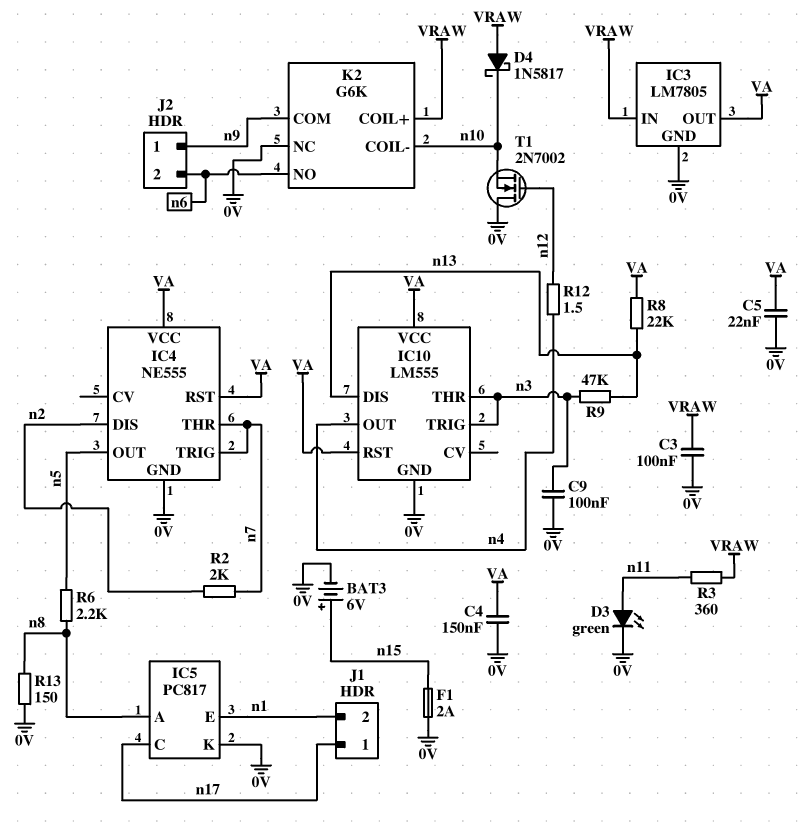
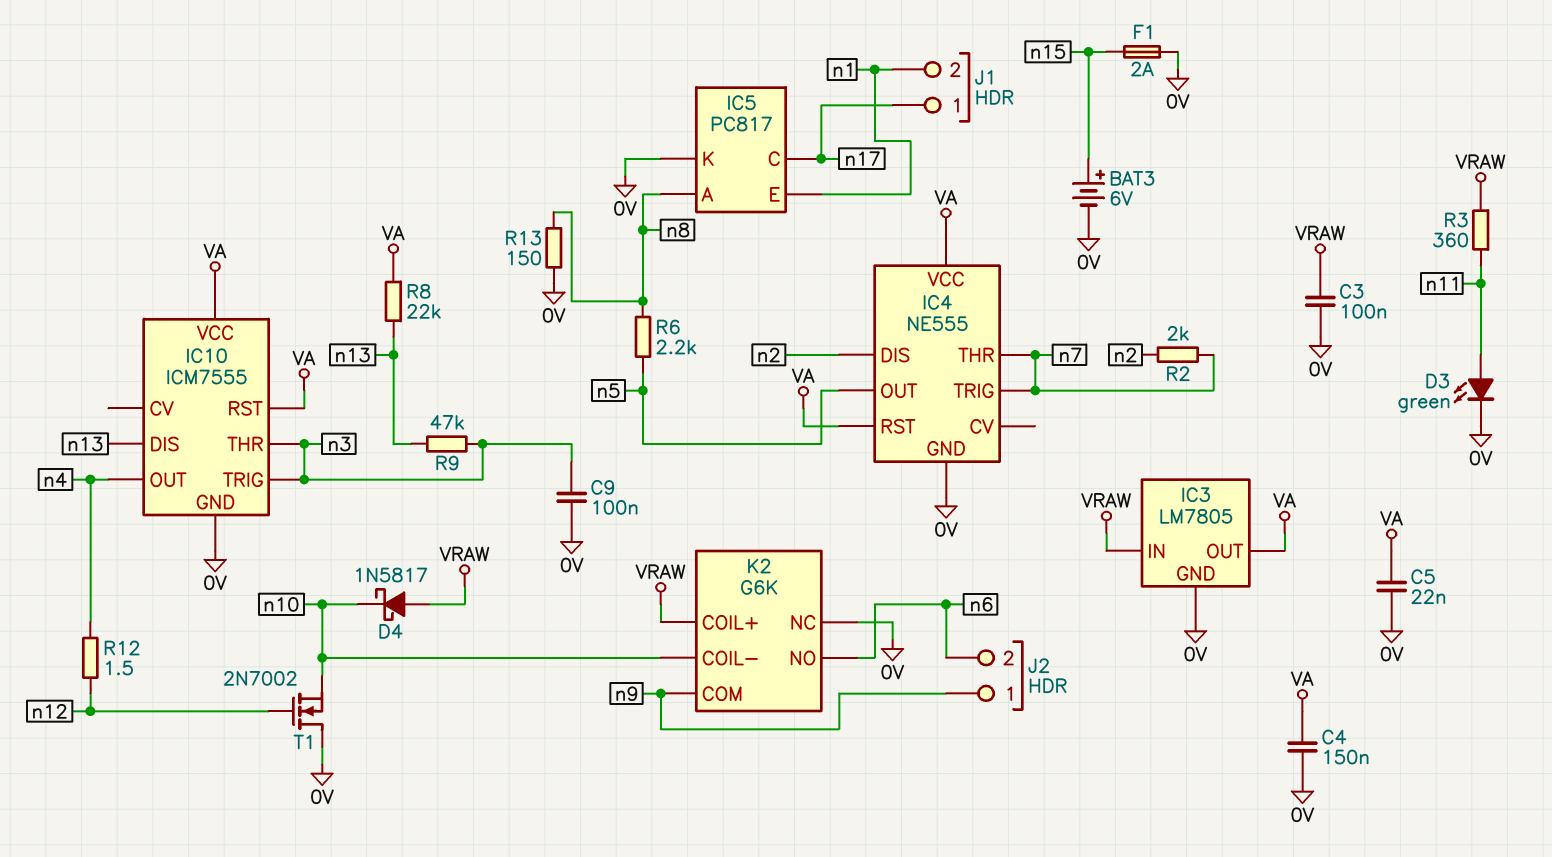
IC10: LM555 -> ICM7555

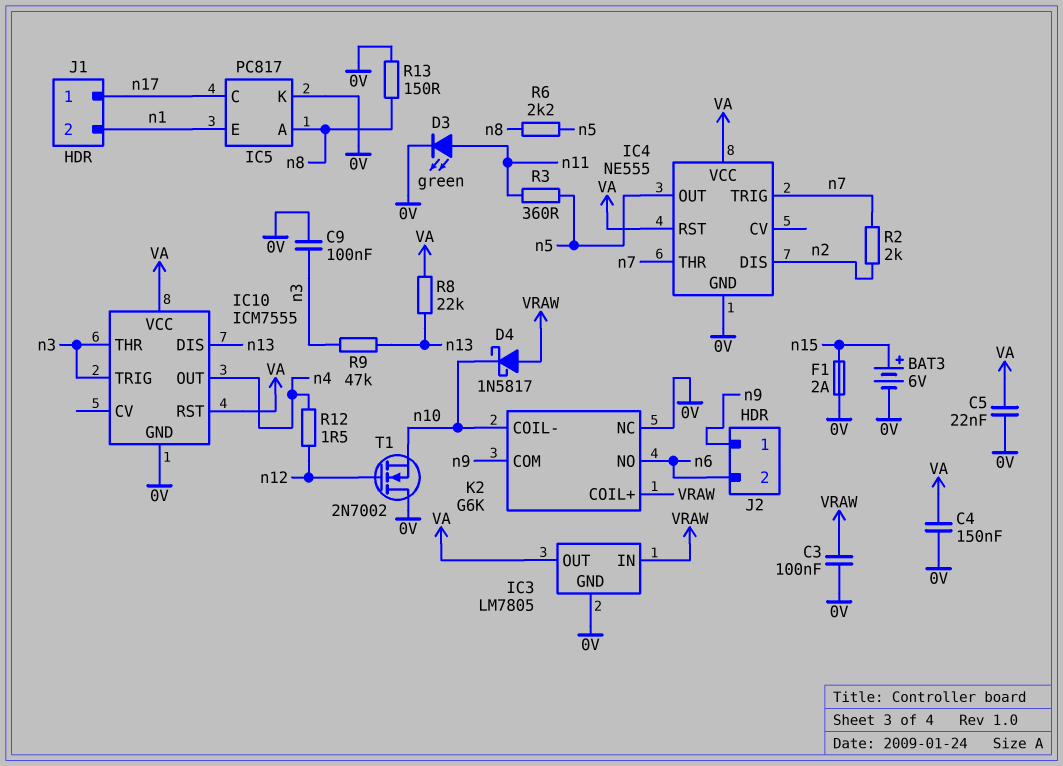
R3: 360 (VRAW, n11) -> 360 (n5, n11)

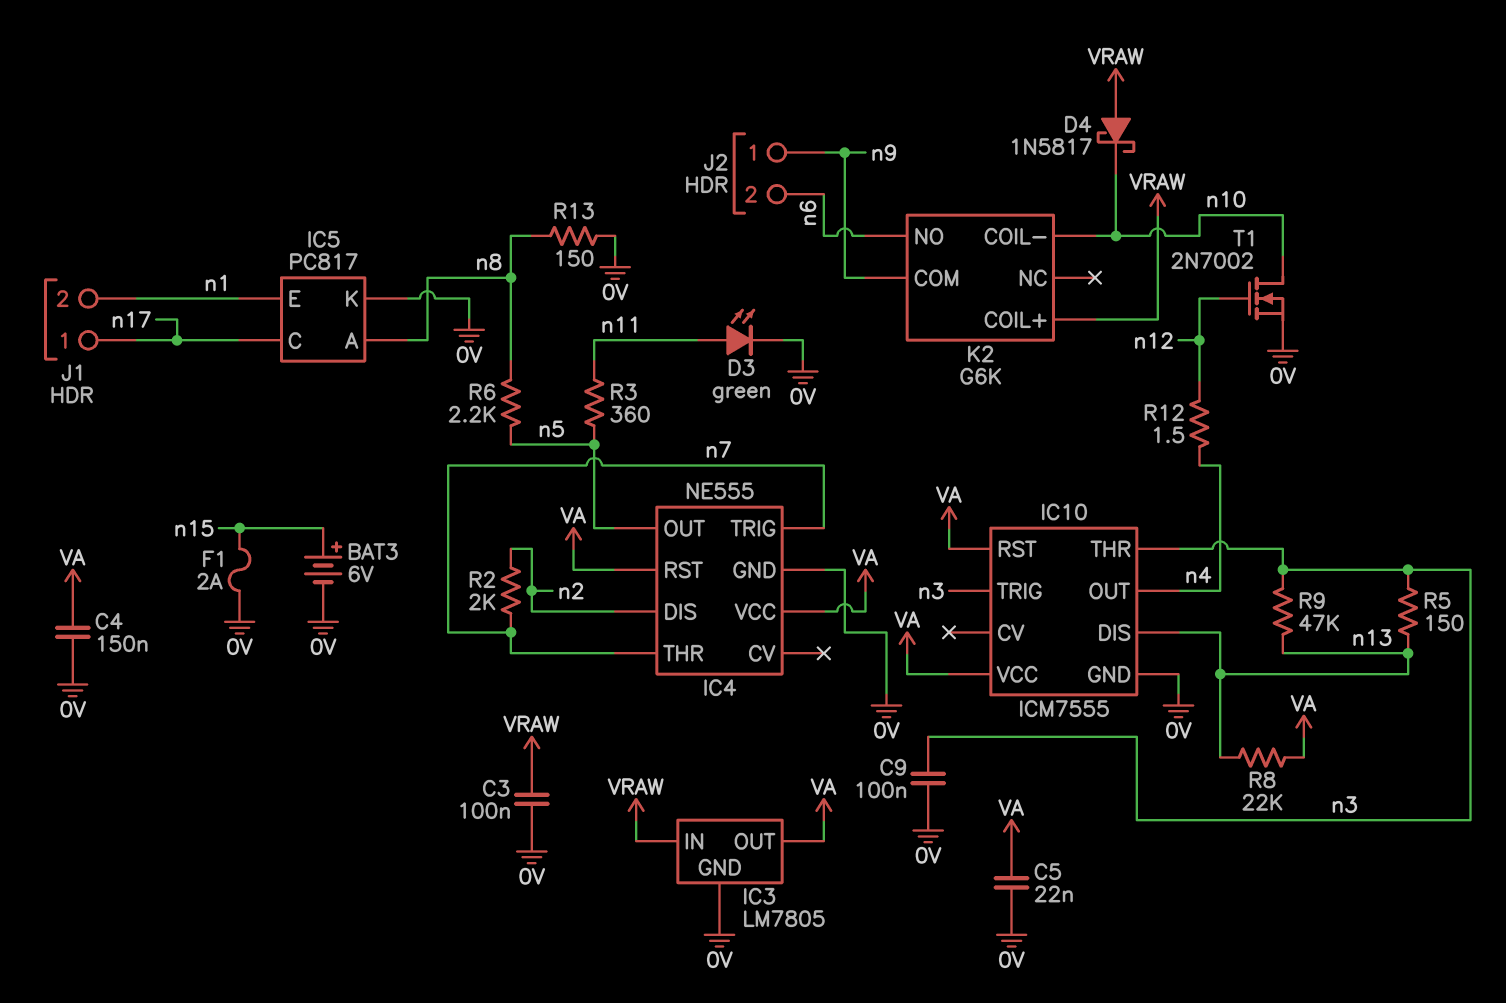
K2 pin NC: 0V -> none
R5: none -> 150 (n3, n13)
T1: NMOS 2N7002 (G n12, D 0V, S n10) -> NMOS 2N7002 (G n12, D n10, S 0V)

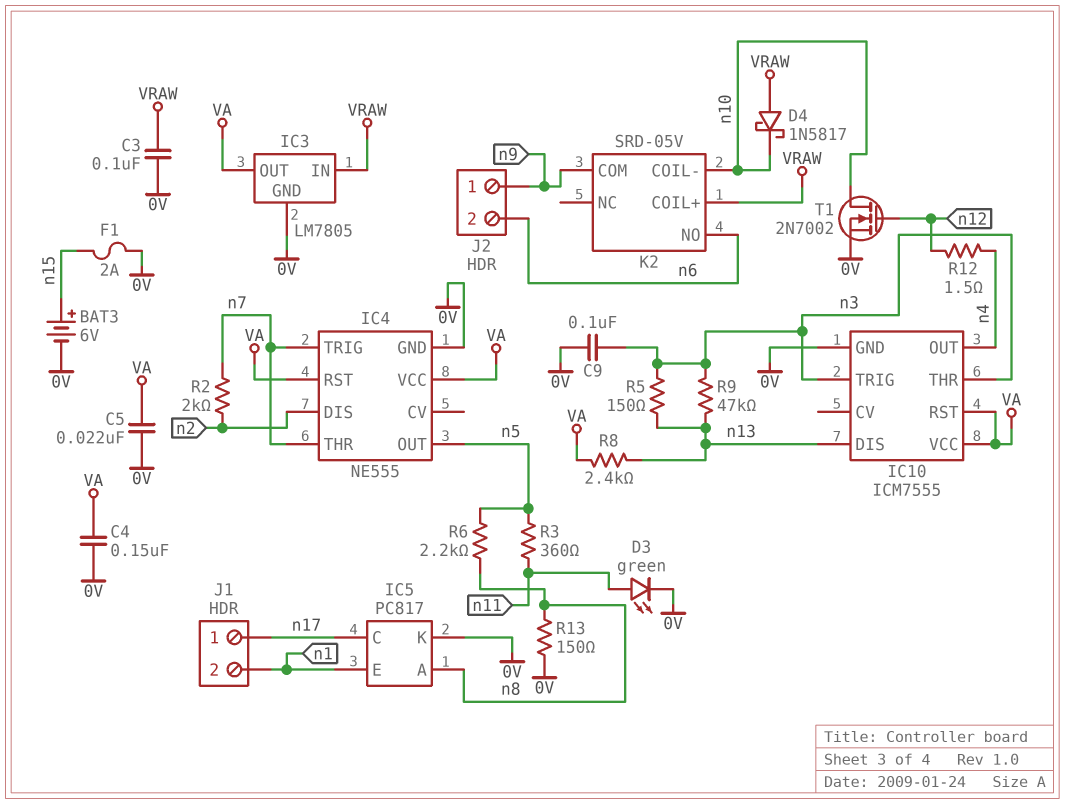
K2: G6K -> SRD-05V
R8: 22k (VA, n13) -> 2.4k (VA, n13)

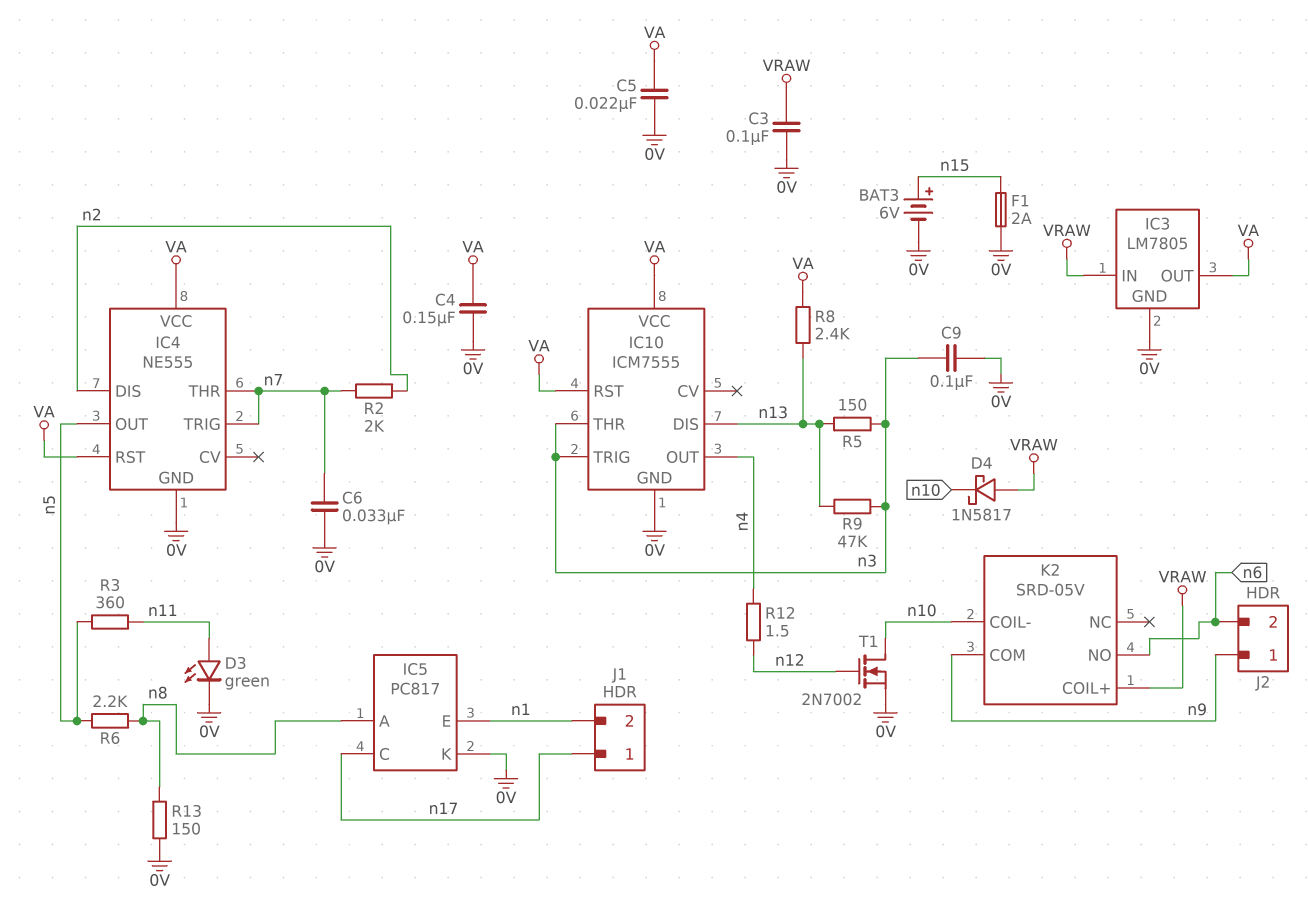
C6: none -> 33nF (0V, n7)

